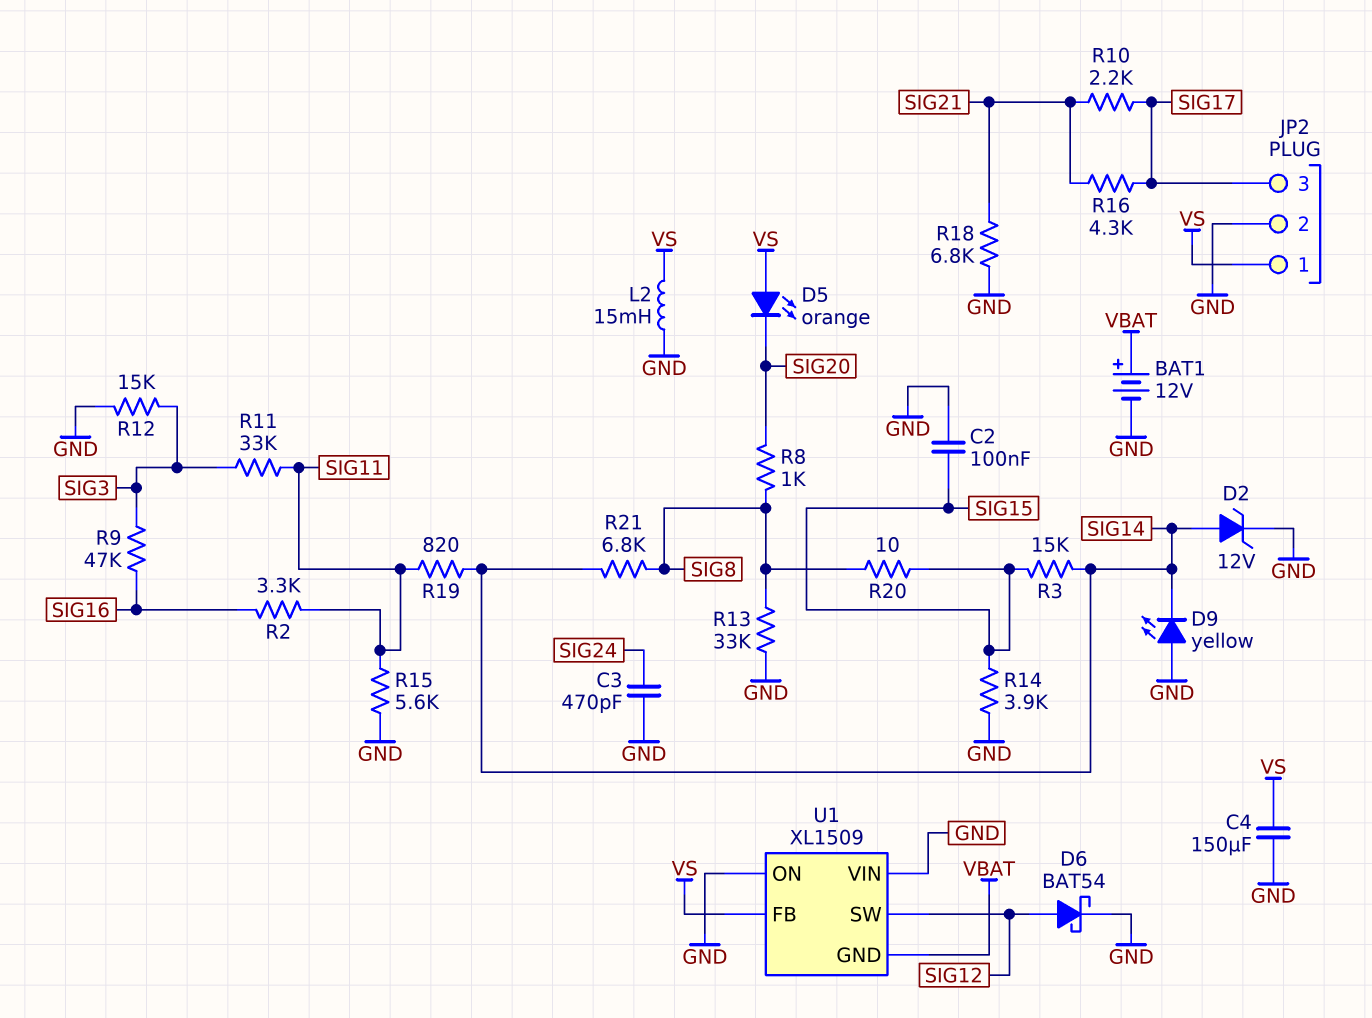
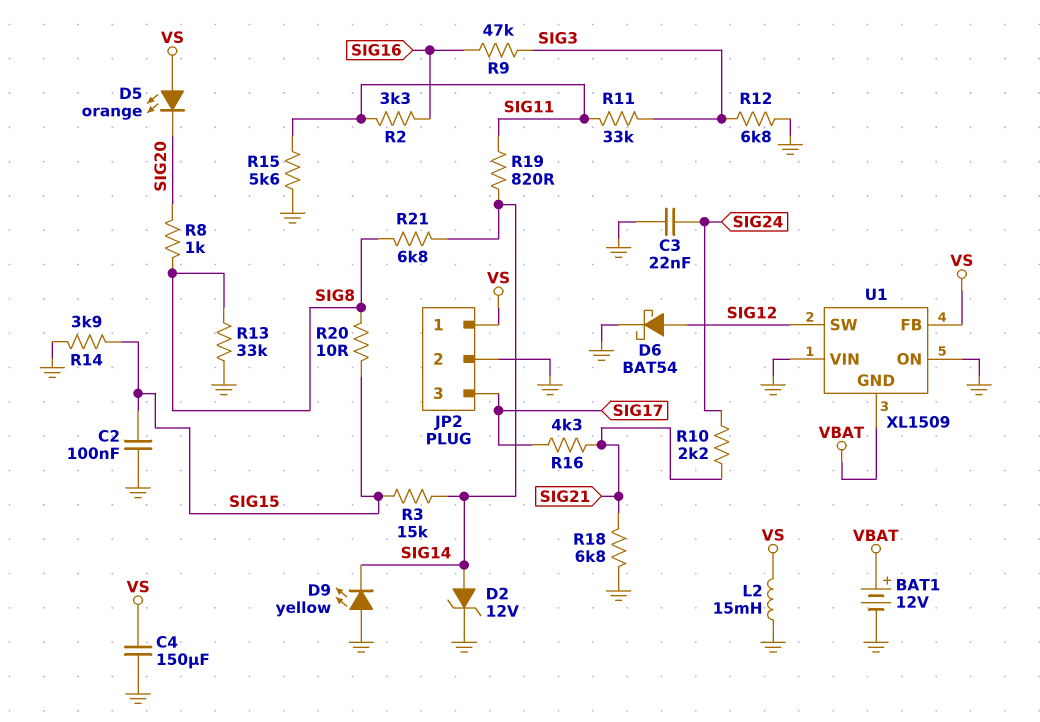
C3: 470pF (GND, SIG24) -> 22nF (GND, SIG24)
R10: 2.2k (SIG17, SIG21) -> 2.2k (SIG21, SIG24)
R12: 15k (GND, SIG3) -> 6.8k (GND, SIG3)

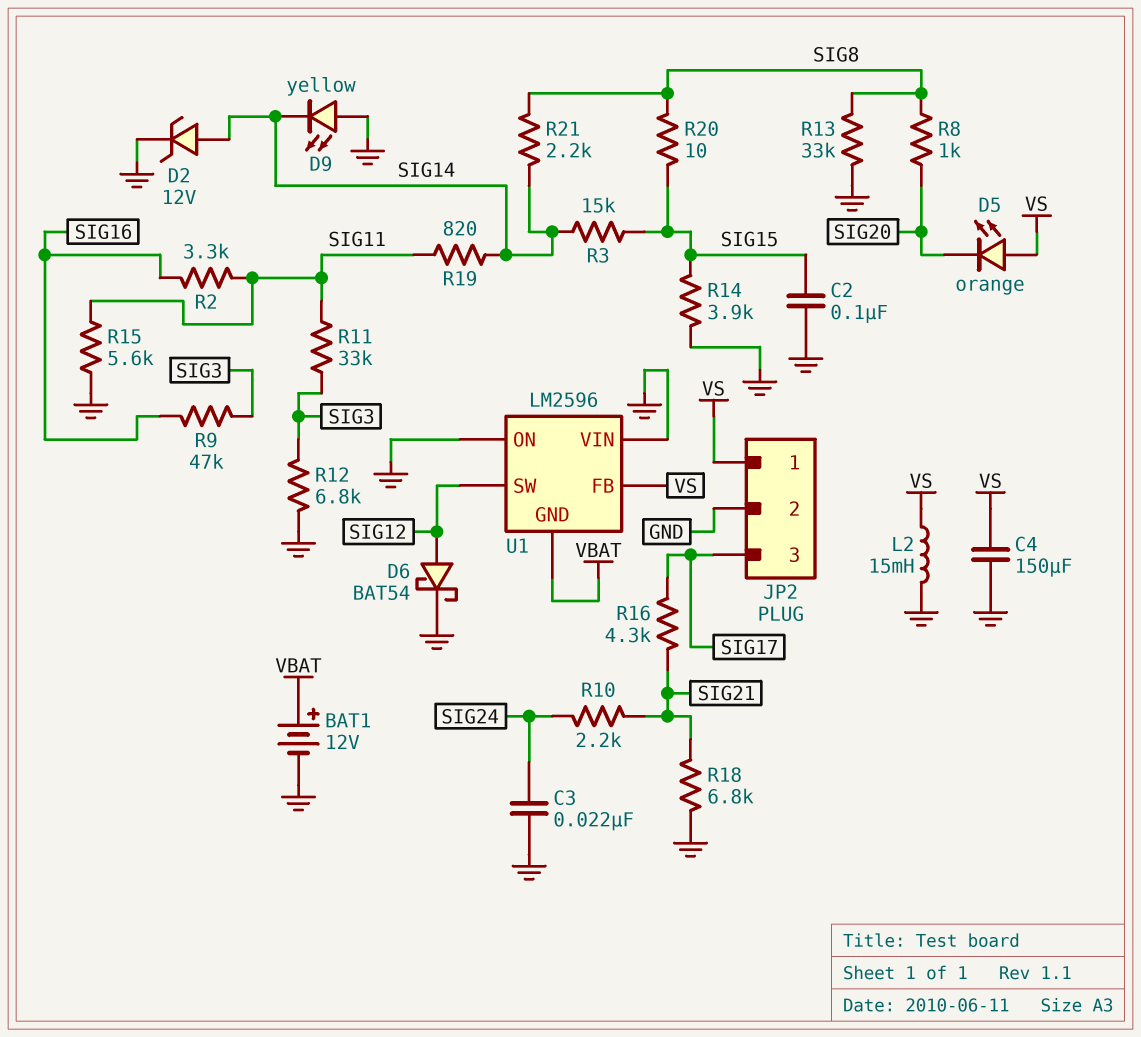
R21: 6.8k (SIG8, SIG14) -> 2.2k (SIG8, SIG14)
U1: XL1509 -> LM2596

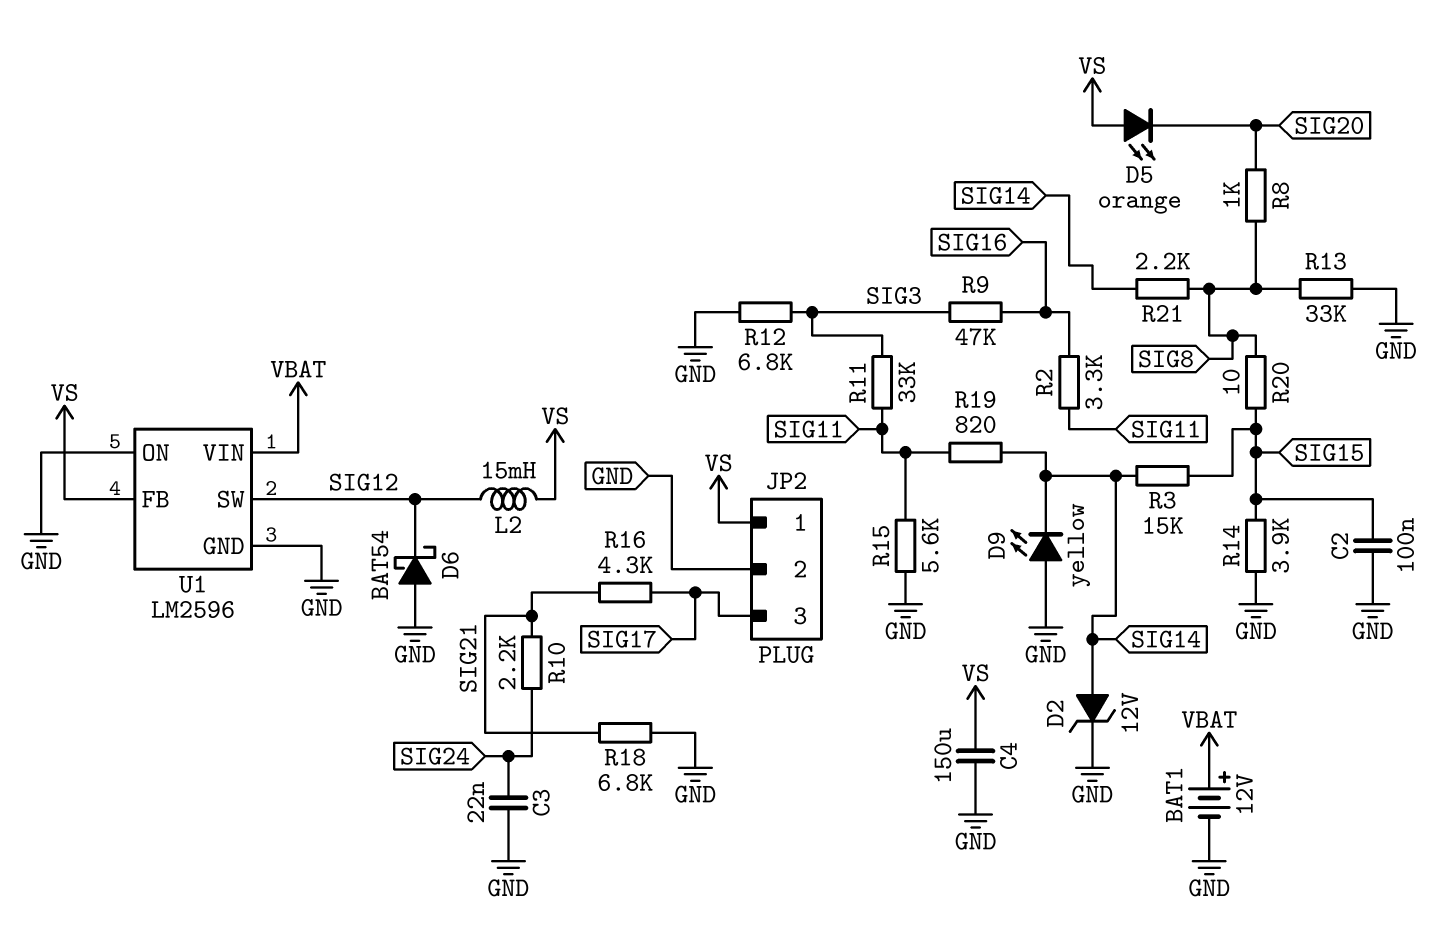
D6: schottky BAT54 (A SIG12, K GND) -> schottky BAT54 (A GND, K SIG12)
L2: 15mH (GND, VS) -> 15mH (SIG12, VS)
U1 pin GND: VBAT -> GND
U1 pin VIN: GND -> VBAT

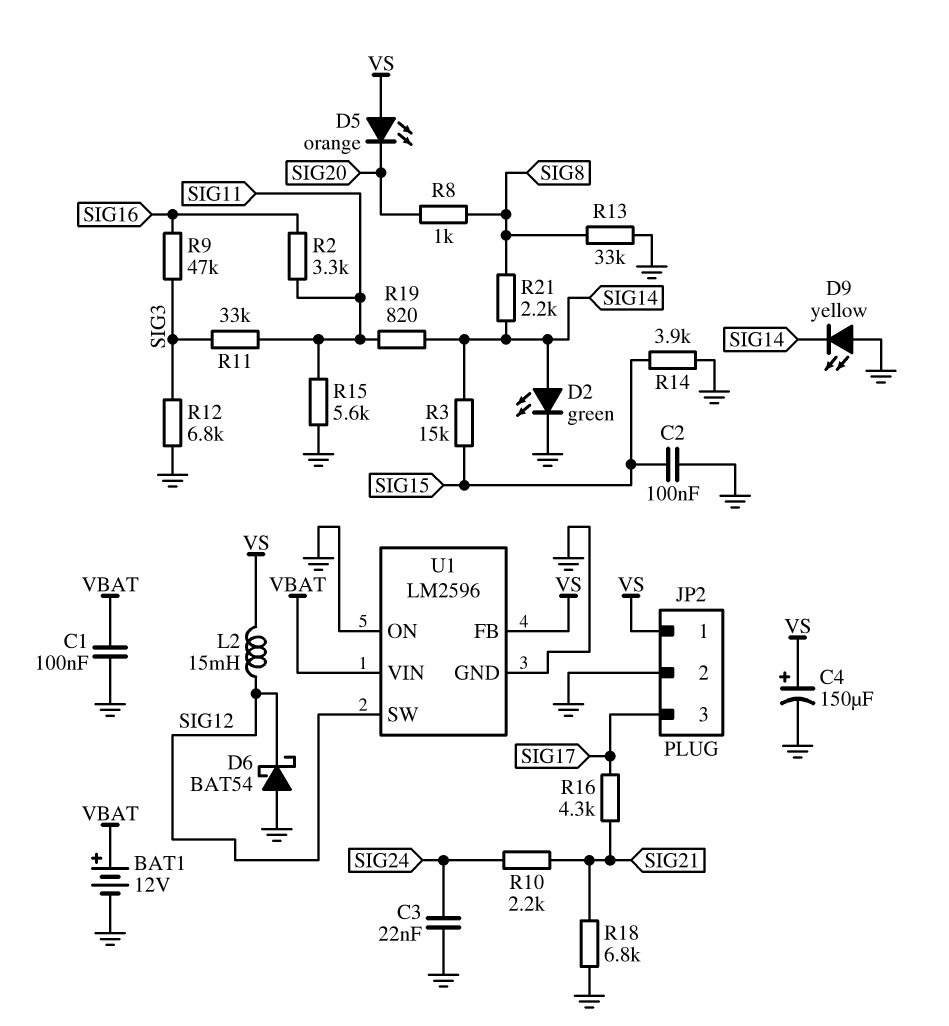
C1: none -> 100nF (GND, VBAT)
C4: 150uF (GND, VS) -> 150uF (plus VS, minus GND)
D2: zener 12V (A SIG14, K GND) -> LED green (A SIG14, K GND)
R20: 10 (SIG8, SIG15) -> none

